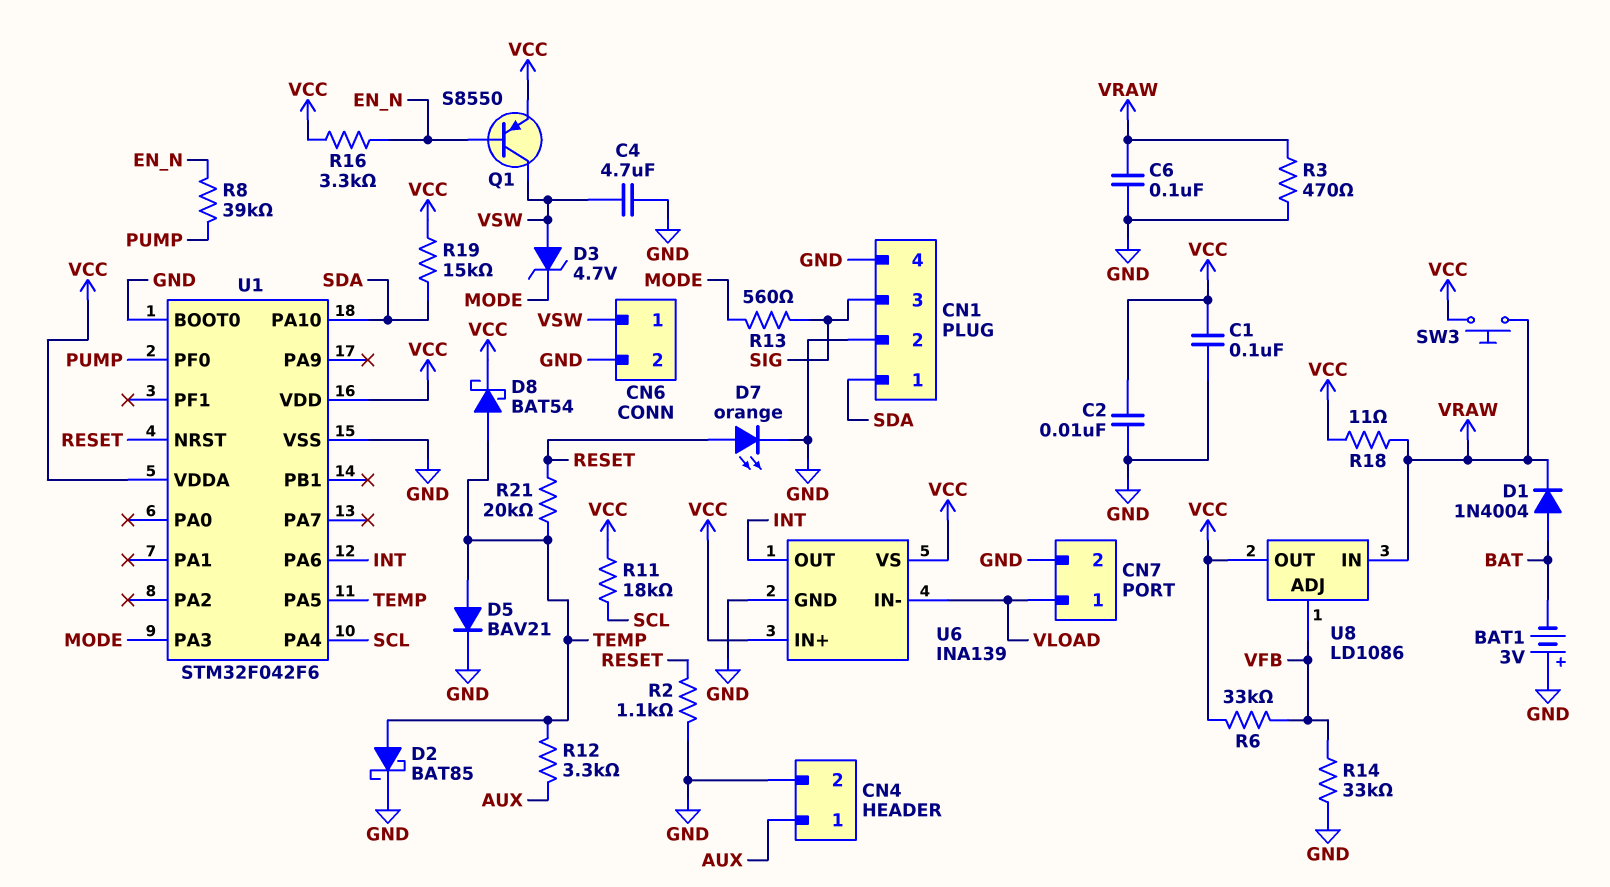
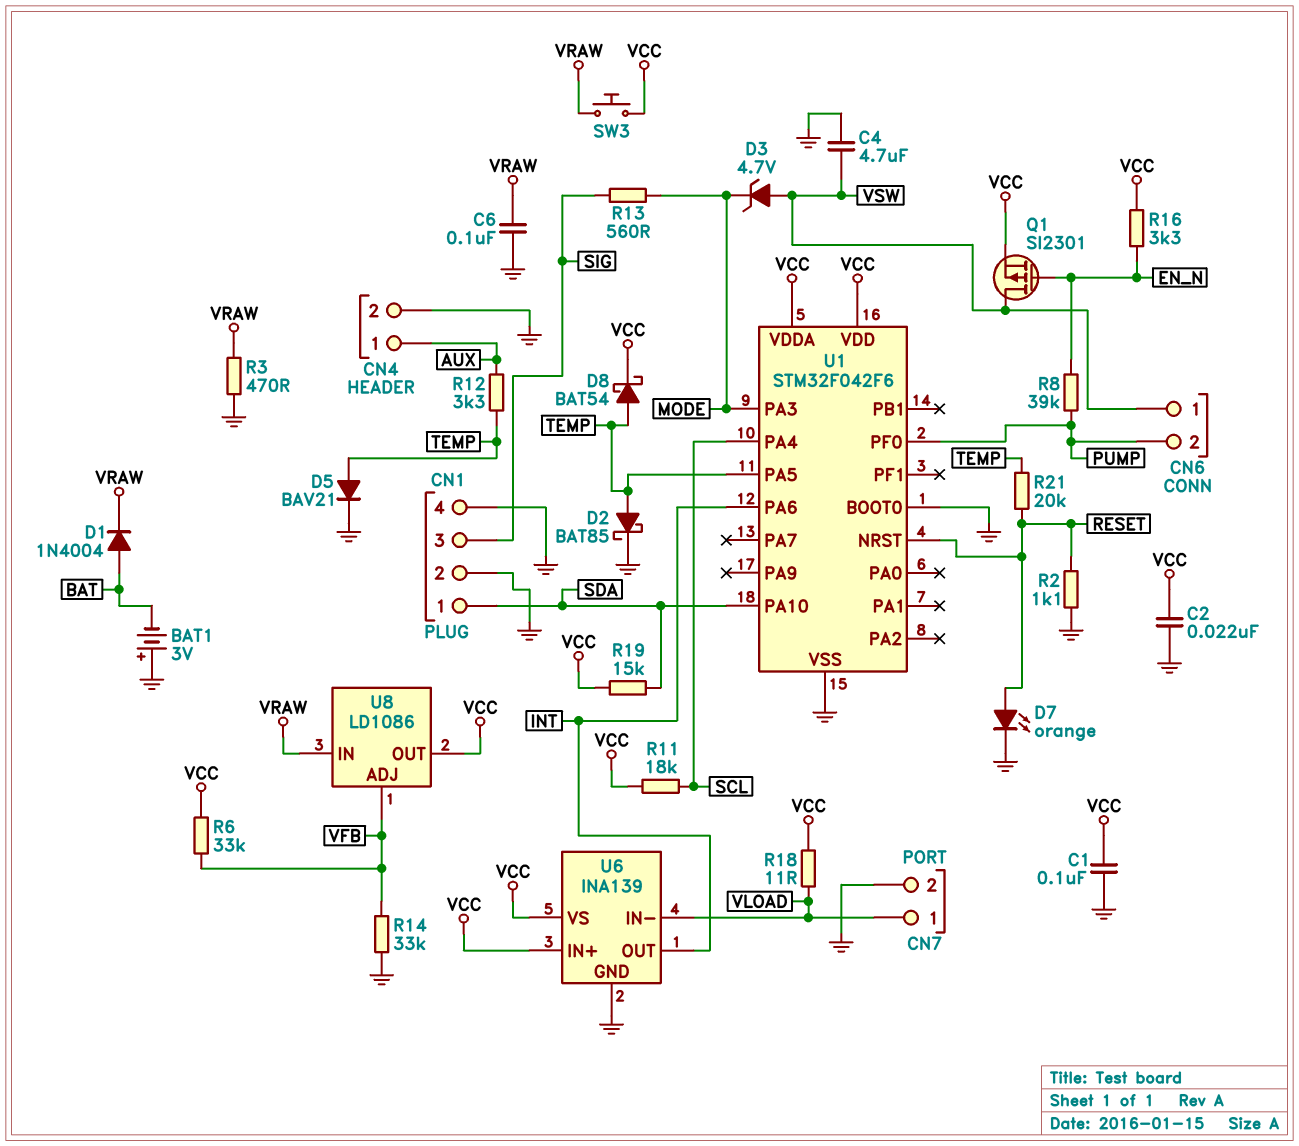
C2: 10nF (GND, VCC) -> 22nF (GND, VCC)
CN6 pin 2: GND -> PUMP
Q1: PNP S8550 (B EN_N, C VSW, E VCC) -> PMOS SI2301 (G EN_N, D VSW, S VCC)
R18: 11 (VCC, VRAW) -> 11 (VCC, VLOAD)

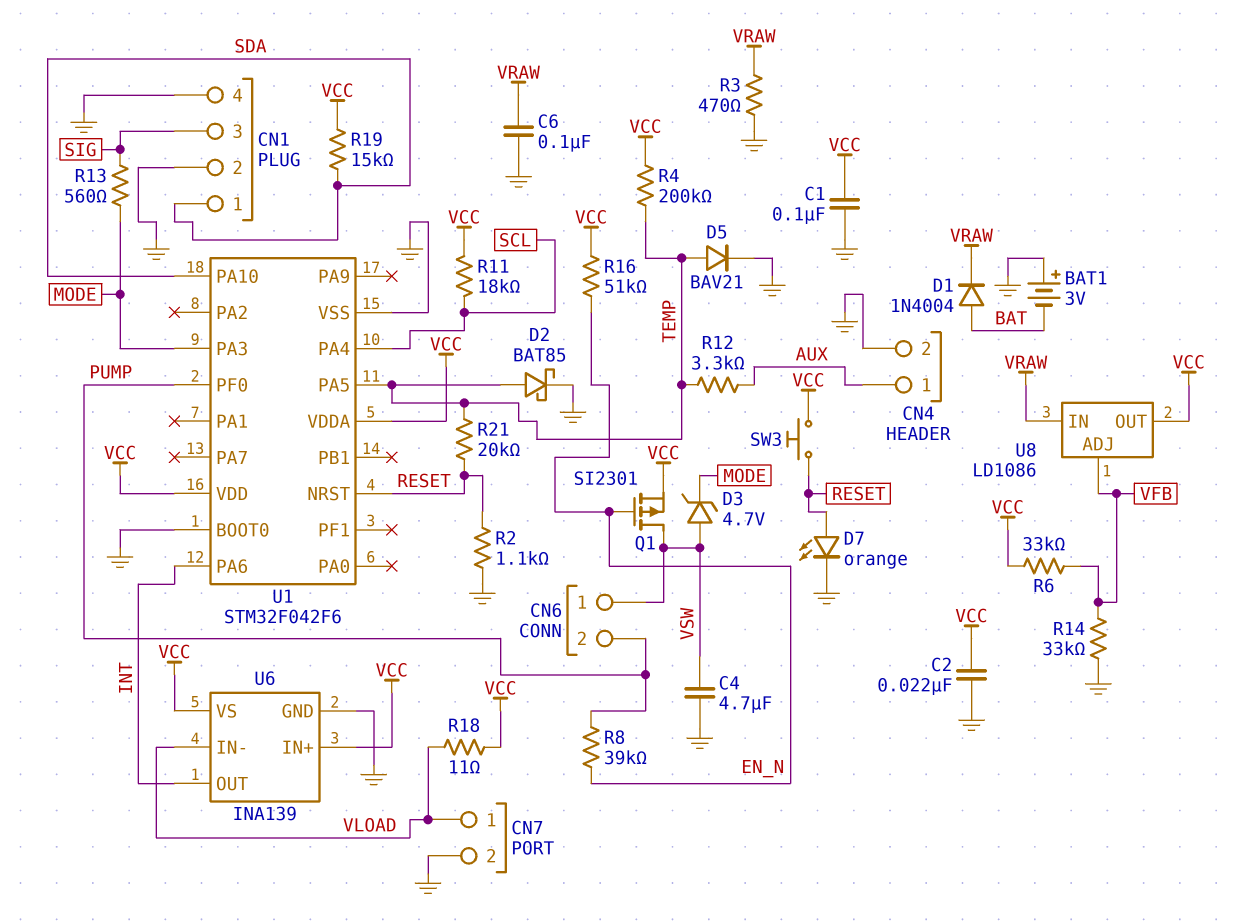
D8: schottky BAT54 (A TEMP, K VCC) -> none
R4: none -> 200k (TEMP, VCC)
R16: 3.3k (EN_N, VCC) -> 51k (EN_N, VCC)
SW3: button (VCC, VRAW) -> button (RESET, VCC)

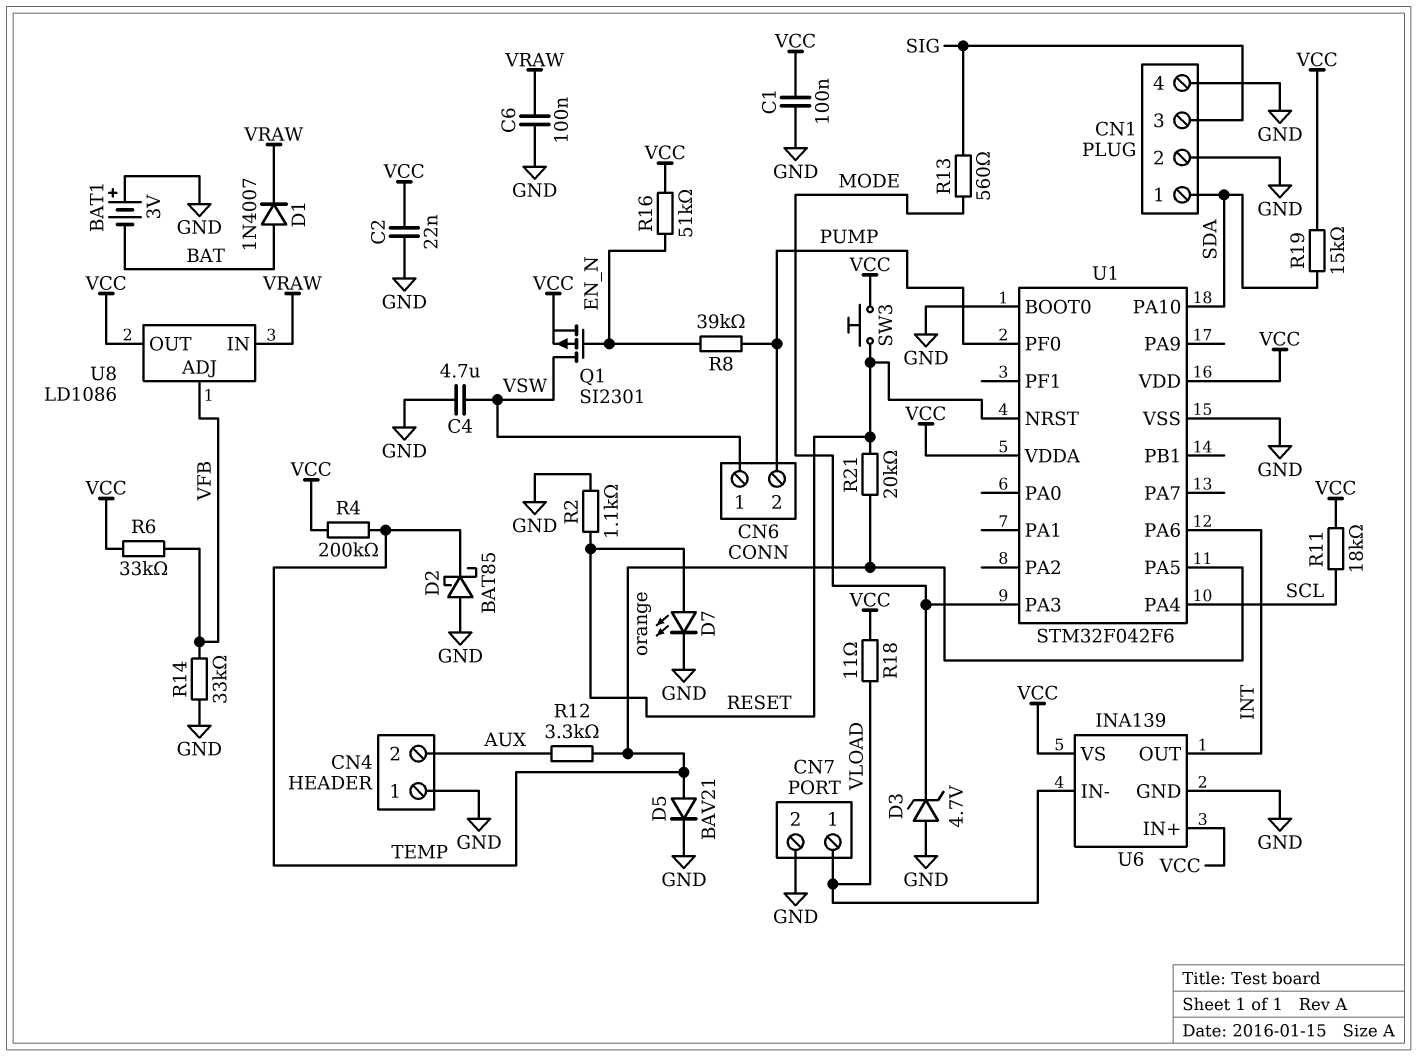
CN4 pin 1: AUX -> GND
CN4 pin 2: GND -> AUX
D1: diode 1N4004 (A BAT, K VRAW) -> diode 1N4007 (A BAT, K VRAW)
D2: schottky BAT85 (A TEMP, K GND) -> schottky BAT85 (A GND, K TEMP)
D3: zener 4.7V (A VSW, K MODE) -> zener 4.7V (A GND, K MODE)
R3: 470 (GND, VRAW) -> none

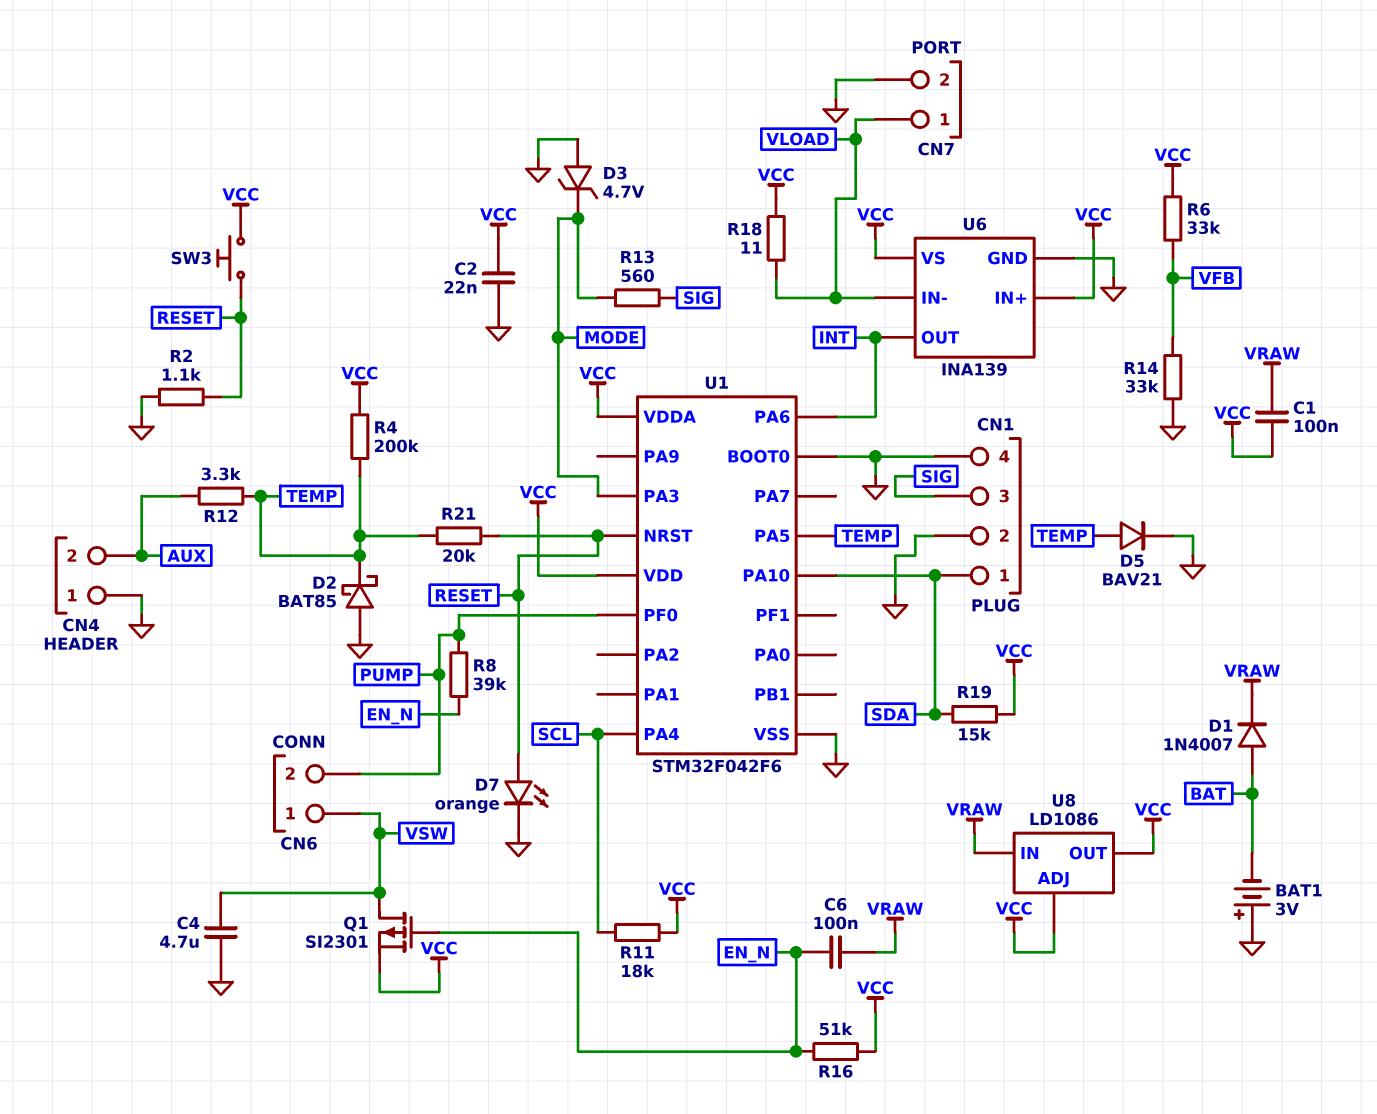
C1: 100nF (GND, VCC) -> 100nF (VCC, VRAW)
C6: 100nF (GND, VRAW) -> 100nF (EN_N, VRAW)
U8 pin ADJ: VFB -> VCC

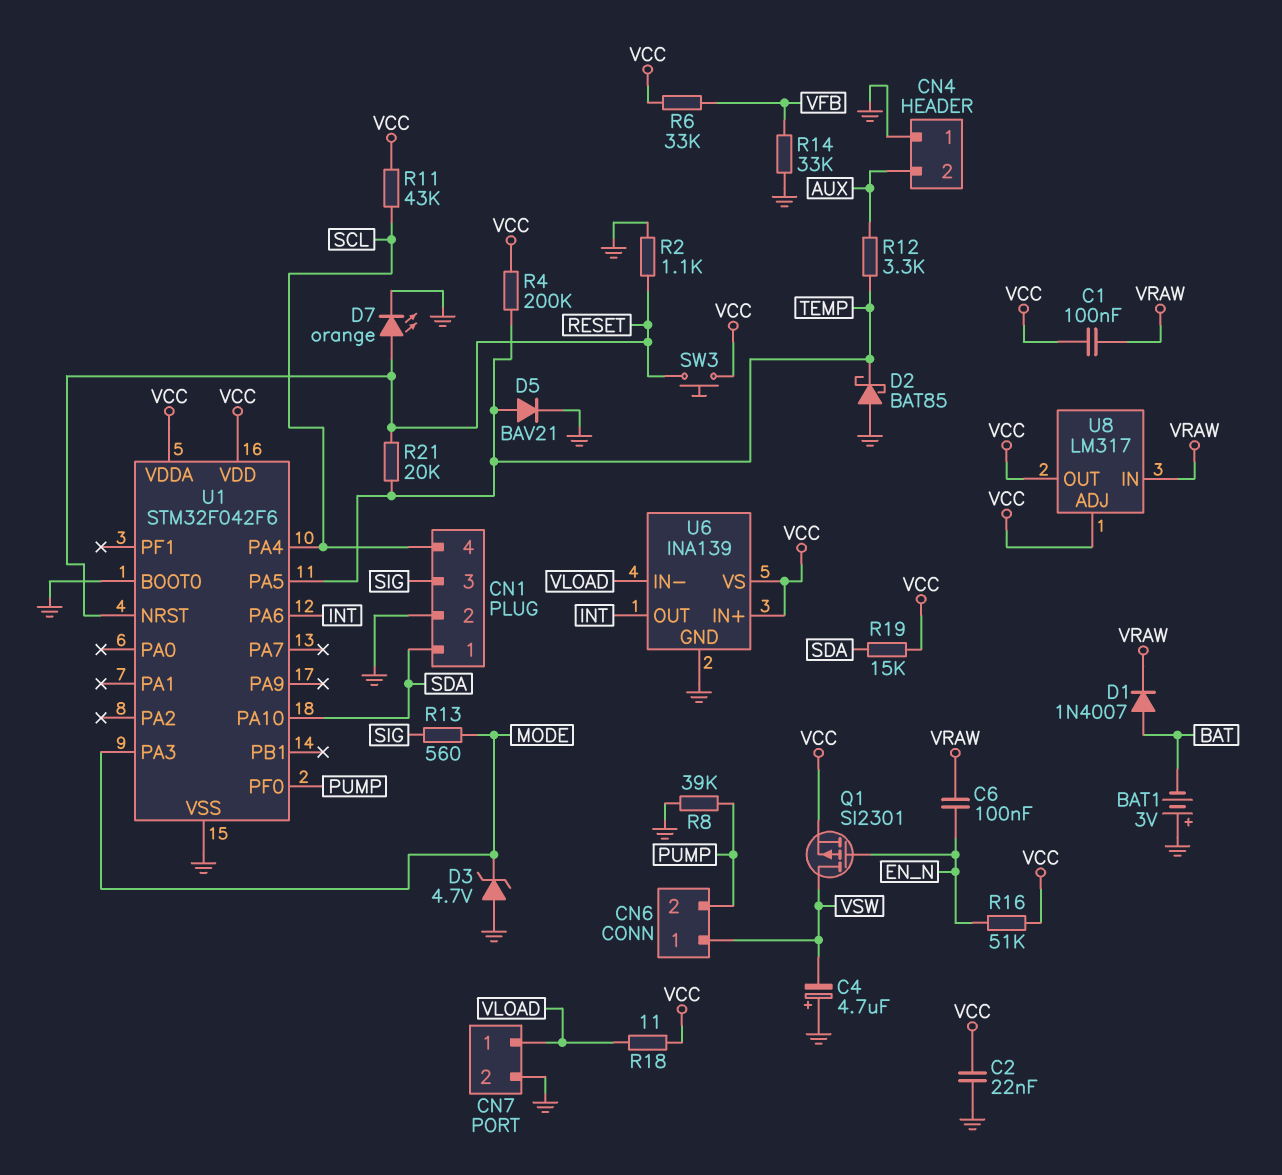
C4: 4.7uF (GND, VSW) -> 4.7uF (plus GND, minus VSW)
CN1 pin 4: GND -> SCL
R8: 39k (EN_N, PUMP) -> 39k (GND, PUMP)
R11: 18k (SCL, VCC) -> 43k (SCL, VCC)
U8: LD1086 -> LM317

